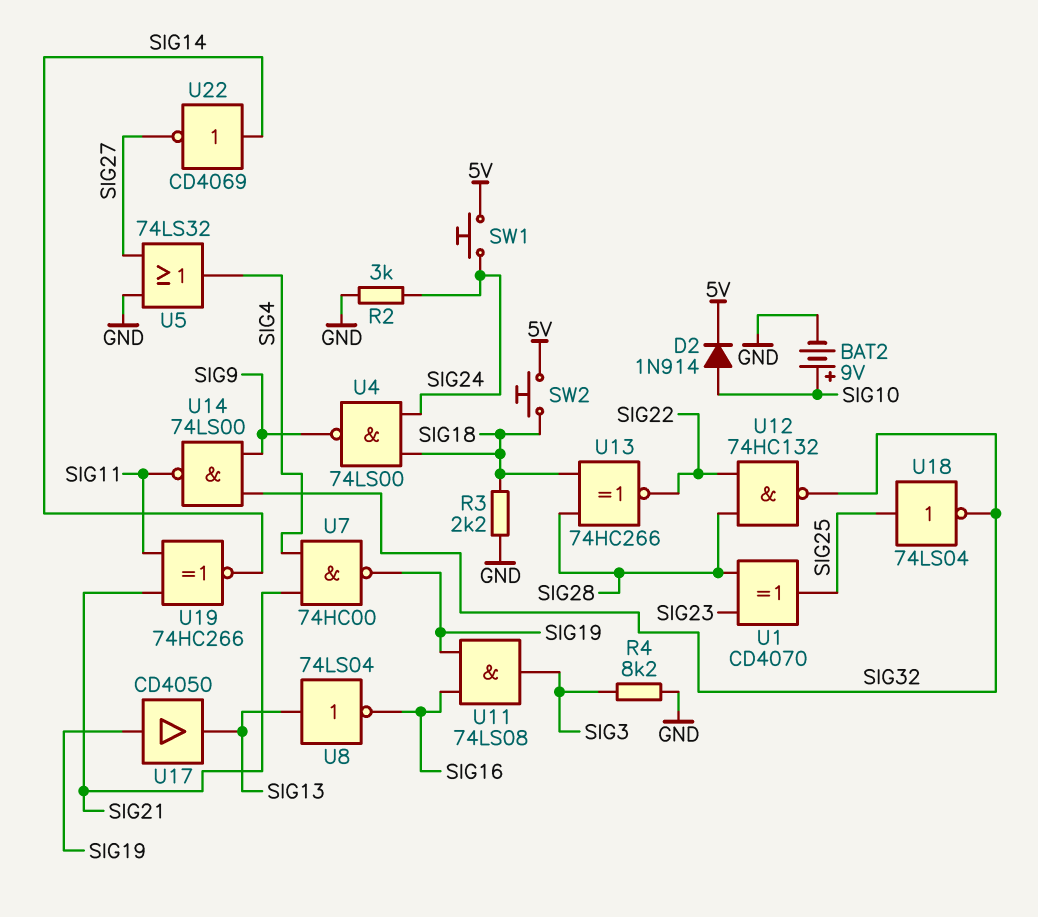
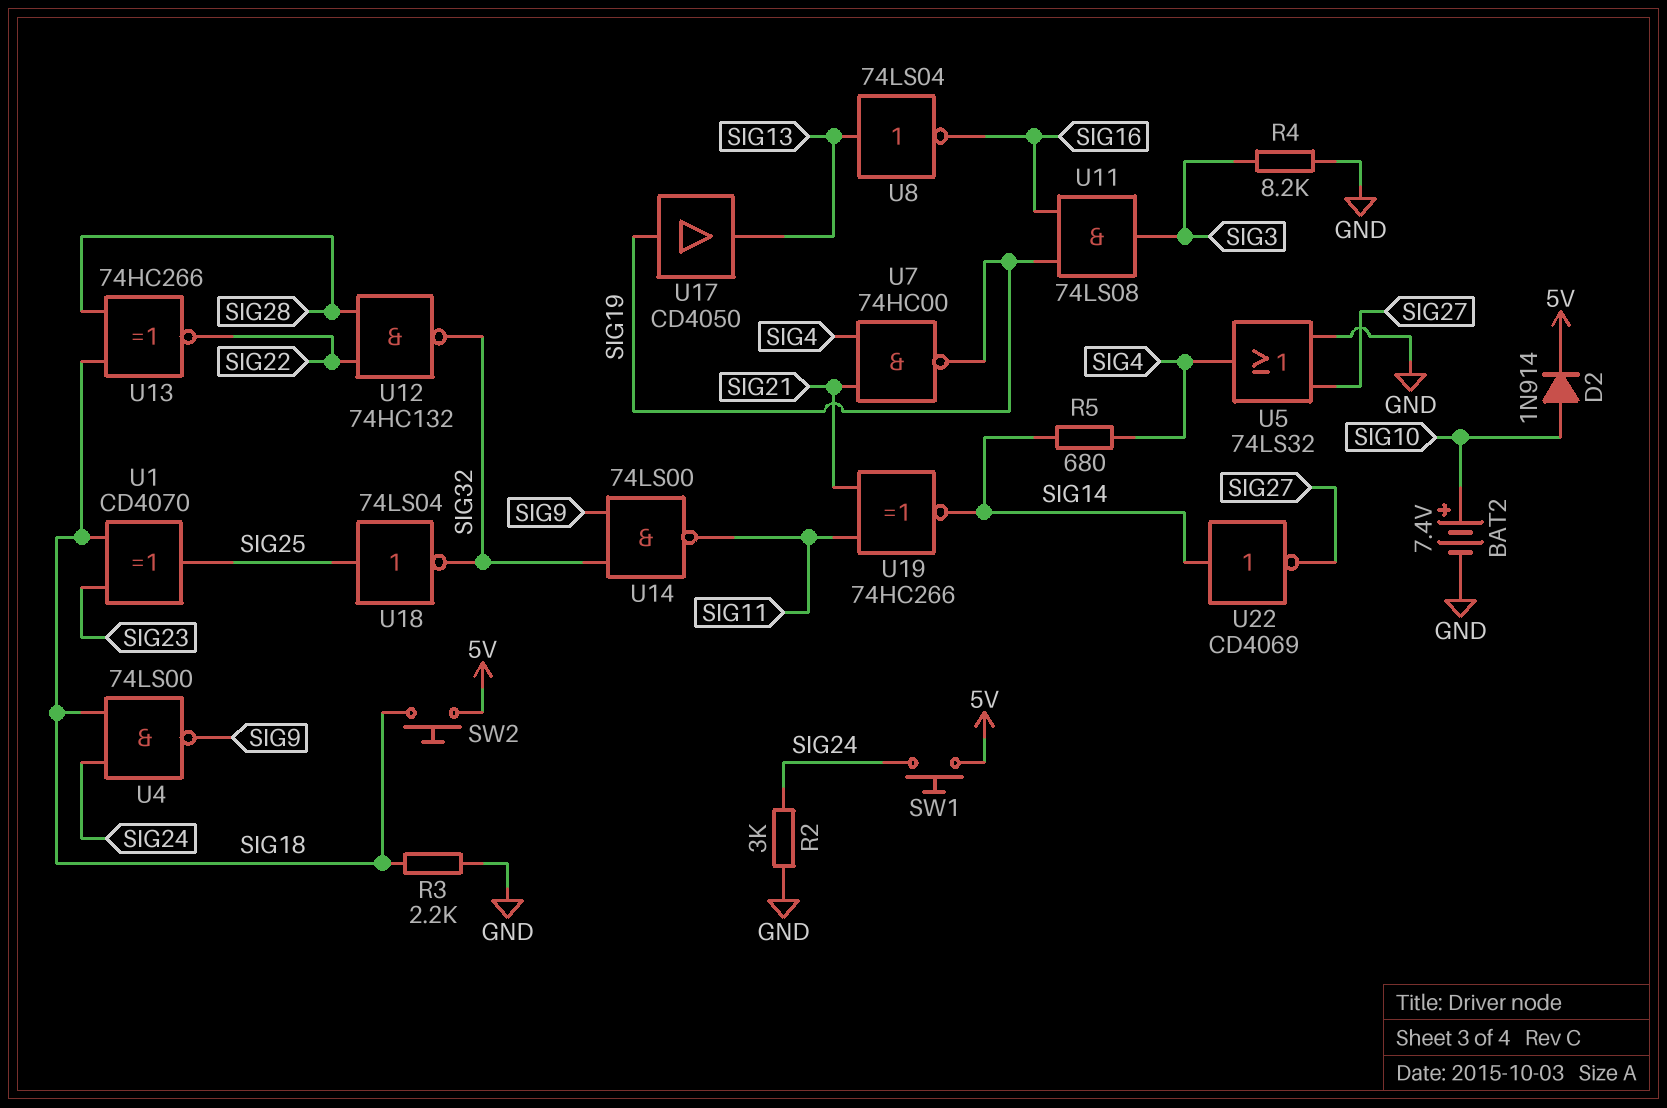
BAT2: 9V (plus SIG10, minus GND) -> 7.4V (plus SIG10, minus GND)
R5: none -> 680 (SIG4, SIG14)
U1: XOR CD4070 (in SIG23, in SIG28, out SIG25) -> XOR CD4070 (in SIG18, in SIG23, out SIG25)

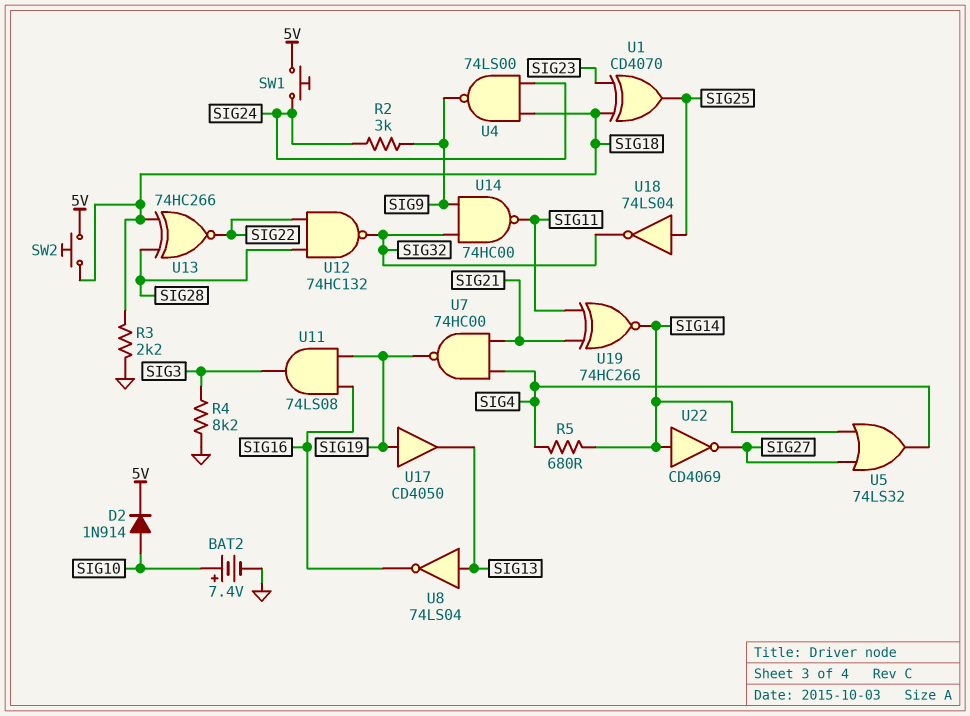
R2: 3k (GND, SIG24) -> 3k (SIG9, SIG24)
U5: OR 74LS32 (in GND, in SIG27, out SIG4) -> OR 74LS32 (in SIG14, in SIG27, out SIG4)
U14: NAND 74LS00 (in SIG9, in SIG32, out SIG11) -> NAND 74HC00 (in SIG9, in SIG32, out SIG11)

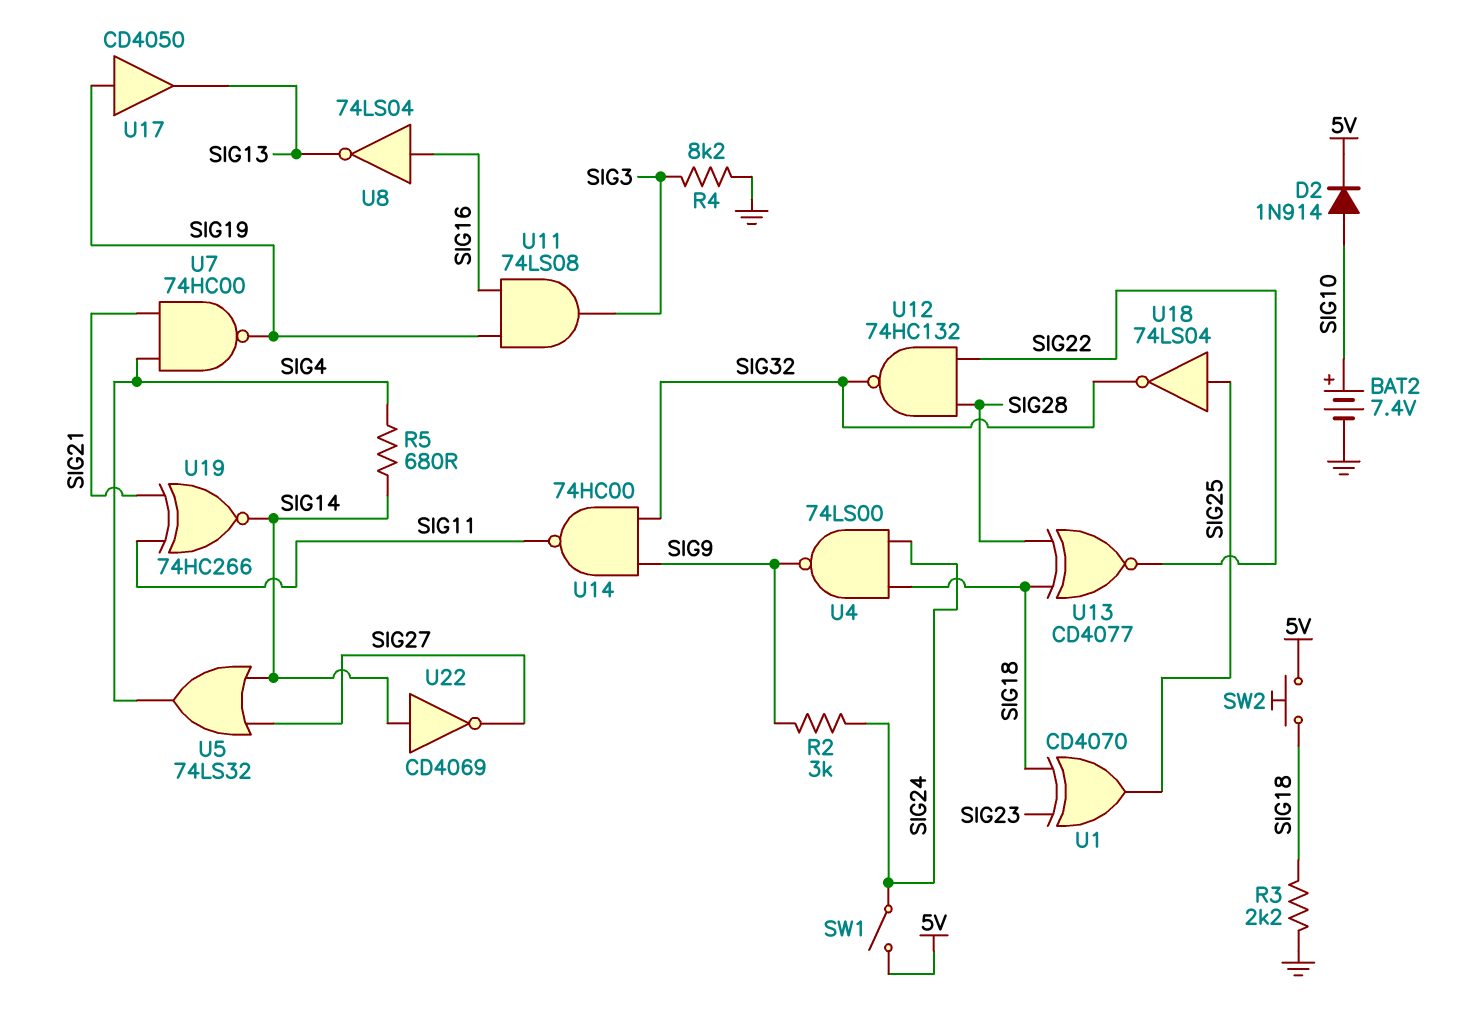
SW1: button (5V, SIG24) -> switch (5V, SIG24)
U8: NOT 74LS04 (in SIG13, out SIG16) -> NOT 74LS04 (in SIG16, out SIG13)
U13: XNOR 74HC266 (in SIG18, in SIG28, out SIG22) -> XNOR CD4077 (in SIG18, in SIG28, out SIG22)

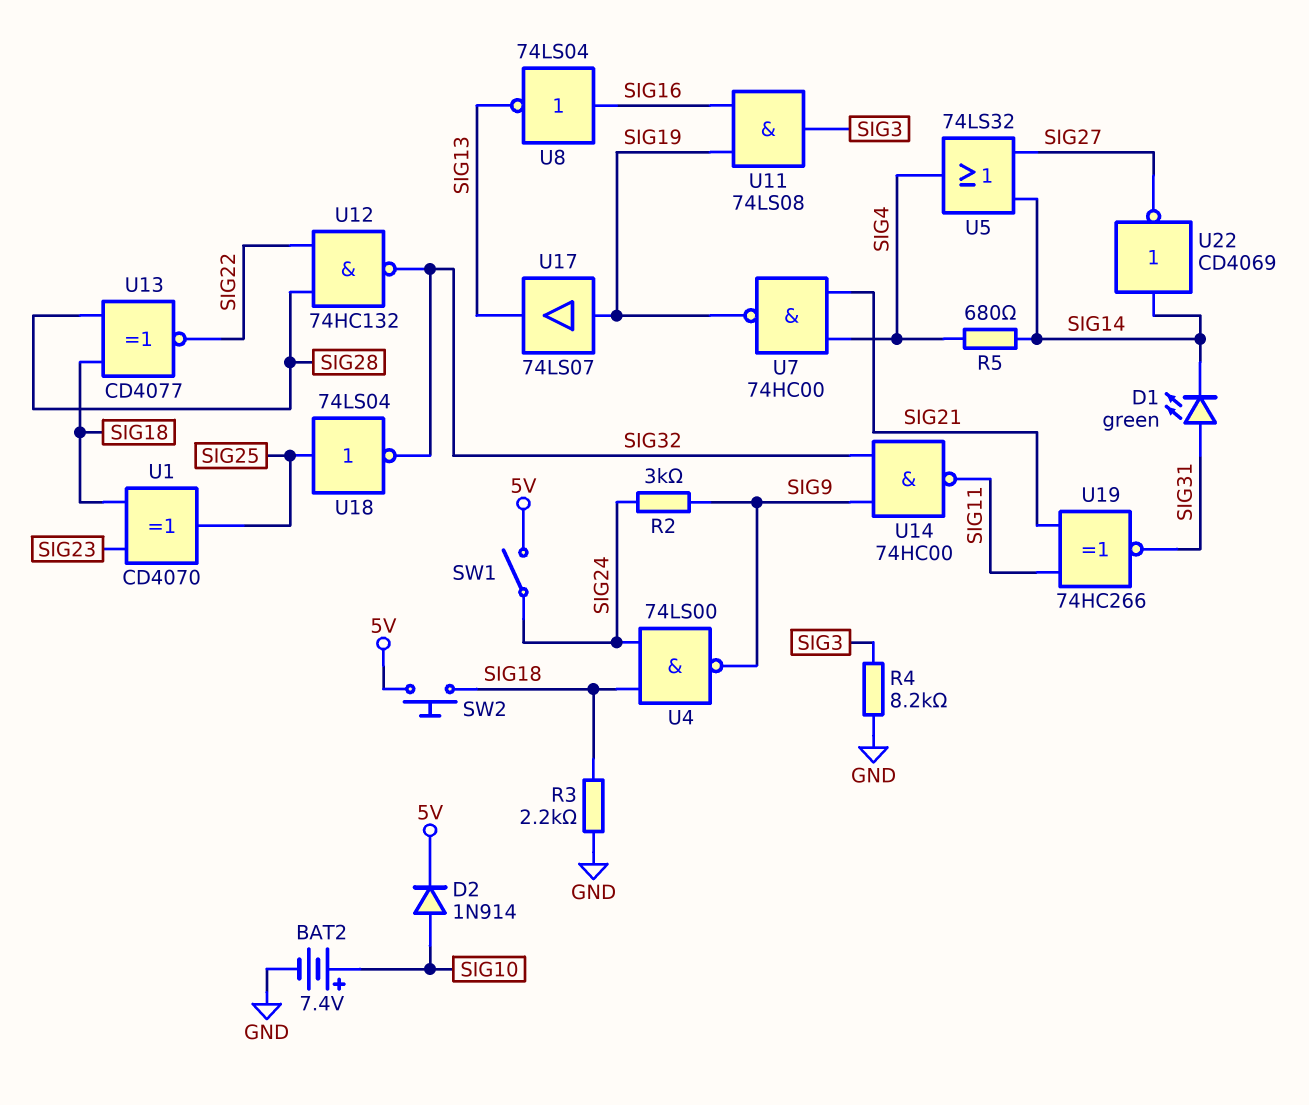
D1: none -> LED green (A SIG31, K SIG14)
U17: buffer CD4050 (in SIG19, out SIG13) -> buffer 74LS07 (in SIG19, out SIG13)
U19: XNOR 74HC266 (in SIG11, in SIG21, out SIG14) -> XNOR 74HC266 (in SIG11, in SIG21, out SIG31)

